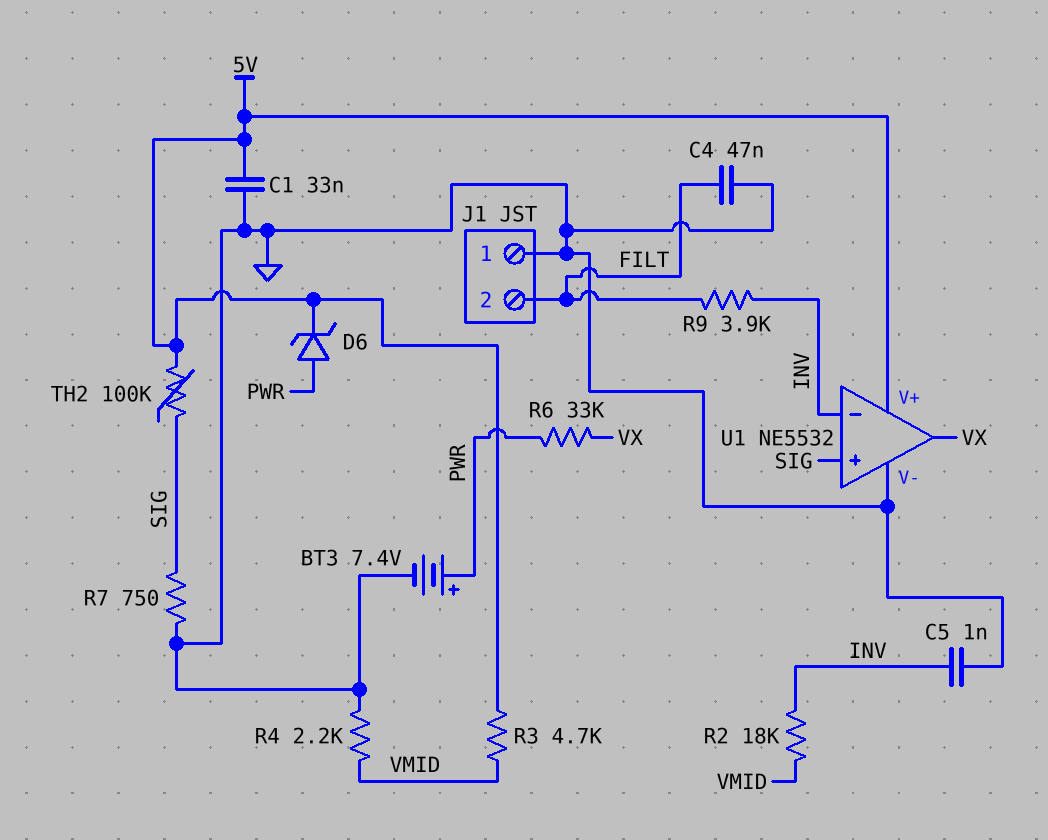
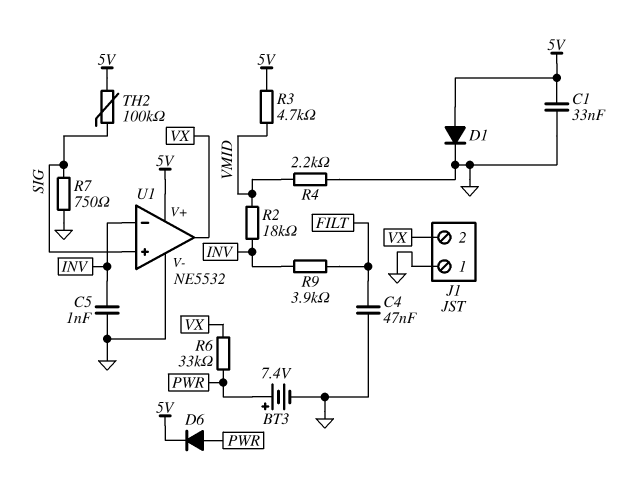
D1: none -> diode (A 5V, K GND)
D6: zener (A PWR, K 5V) -> diode (A PWR, K 5V)
J1 pin 2: FILT -> VX

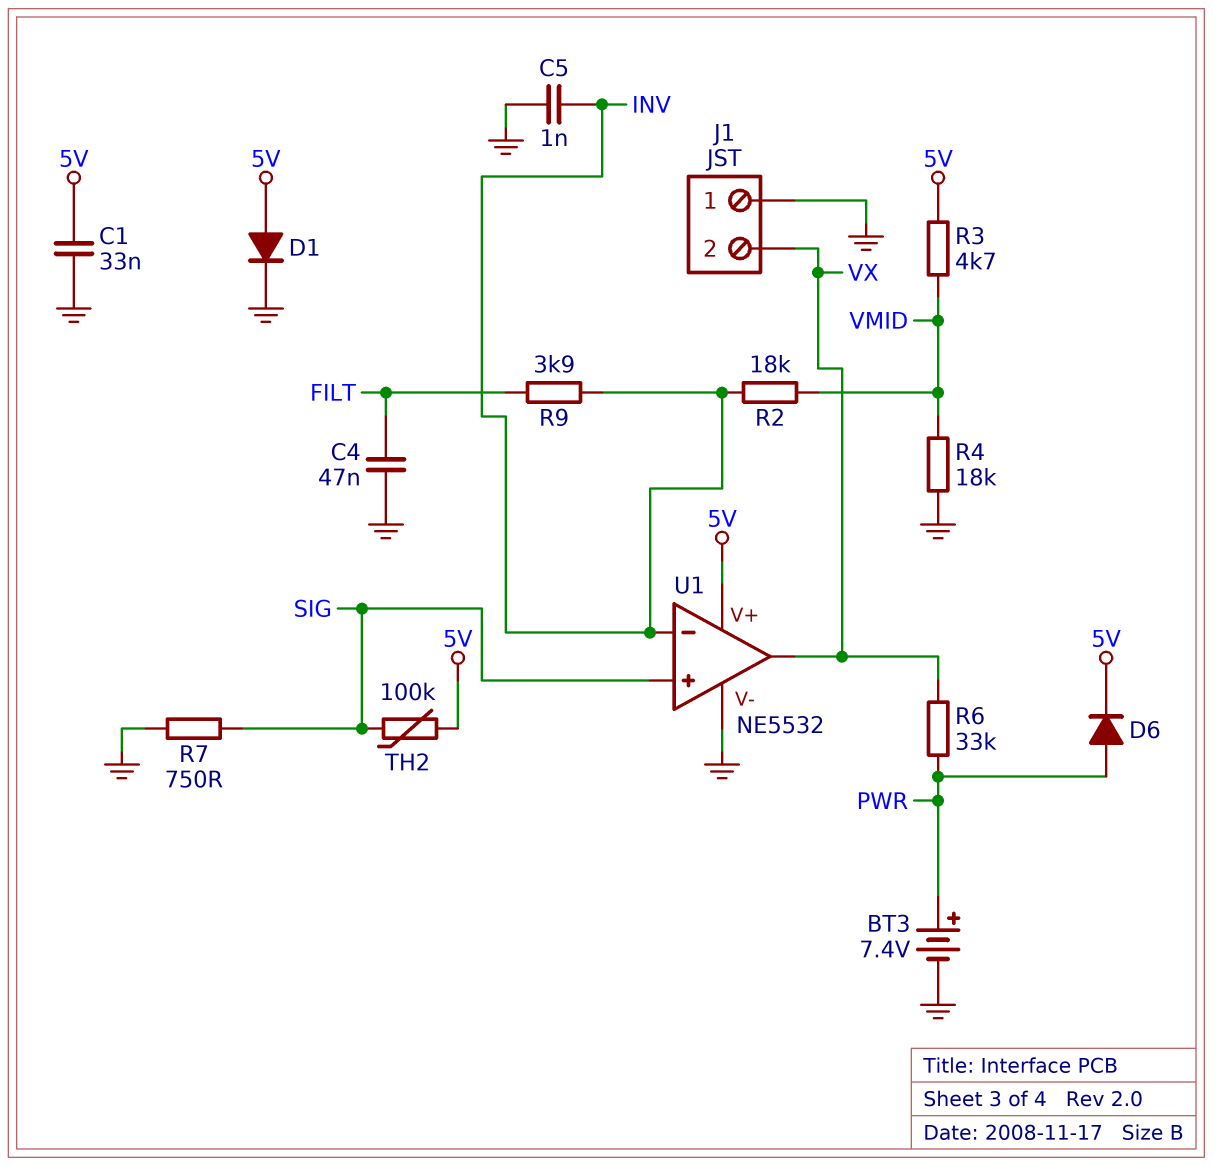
R4: 2.2k (GND, VMID) -> 18k (GND, VMID)

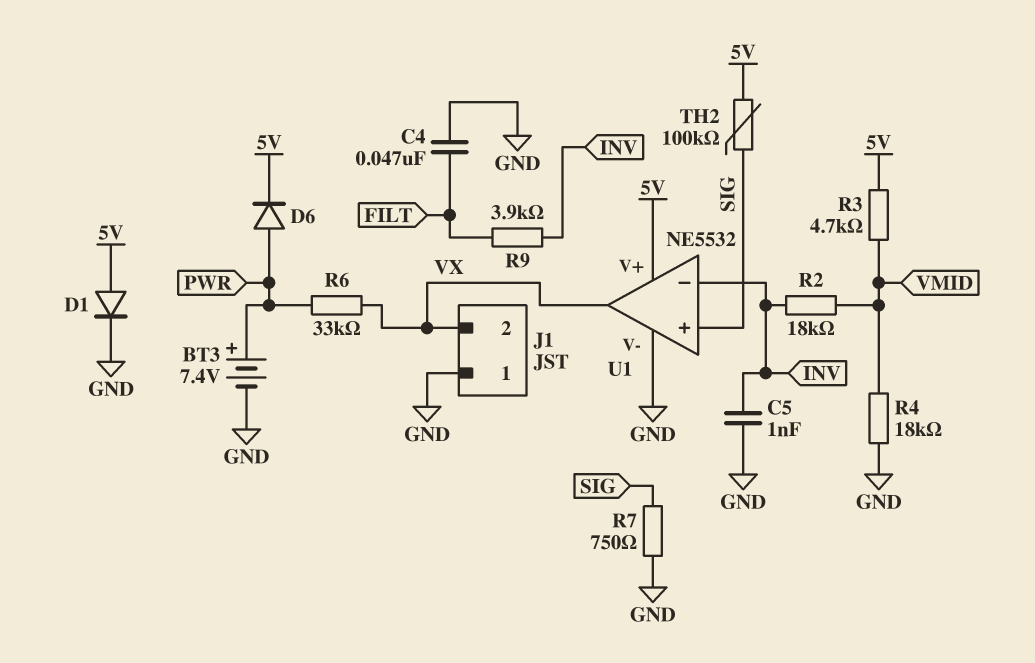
C1: 33nF (5V, GND) -> none

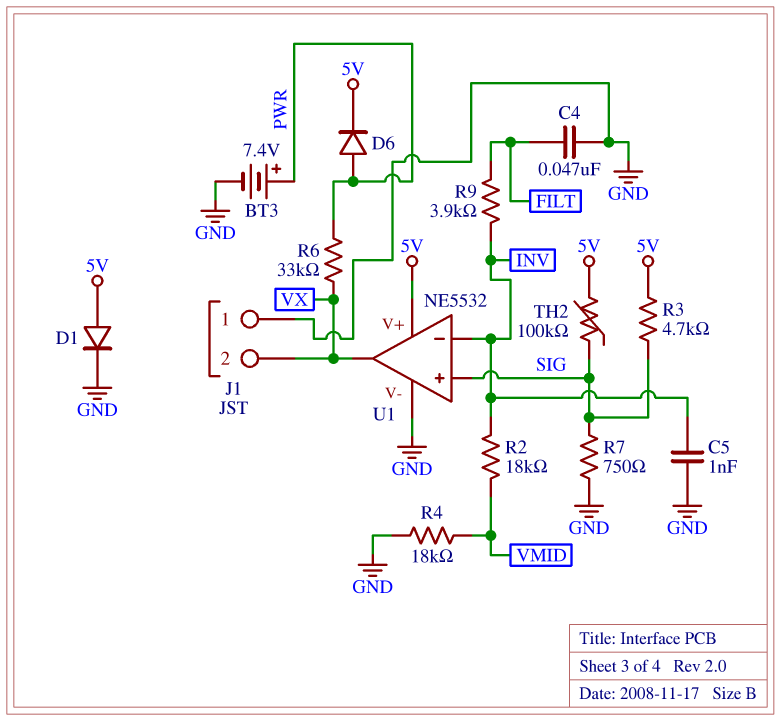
R3: 4.7k (5V, VMID) -> 4.7k (5V, SIG)

